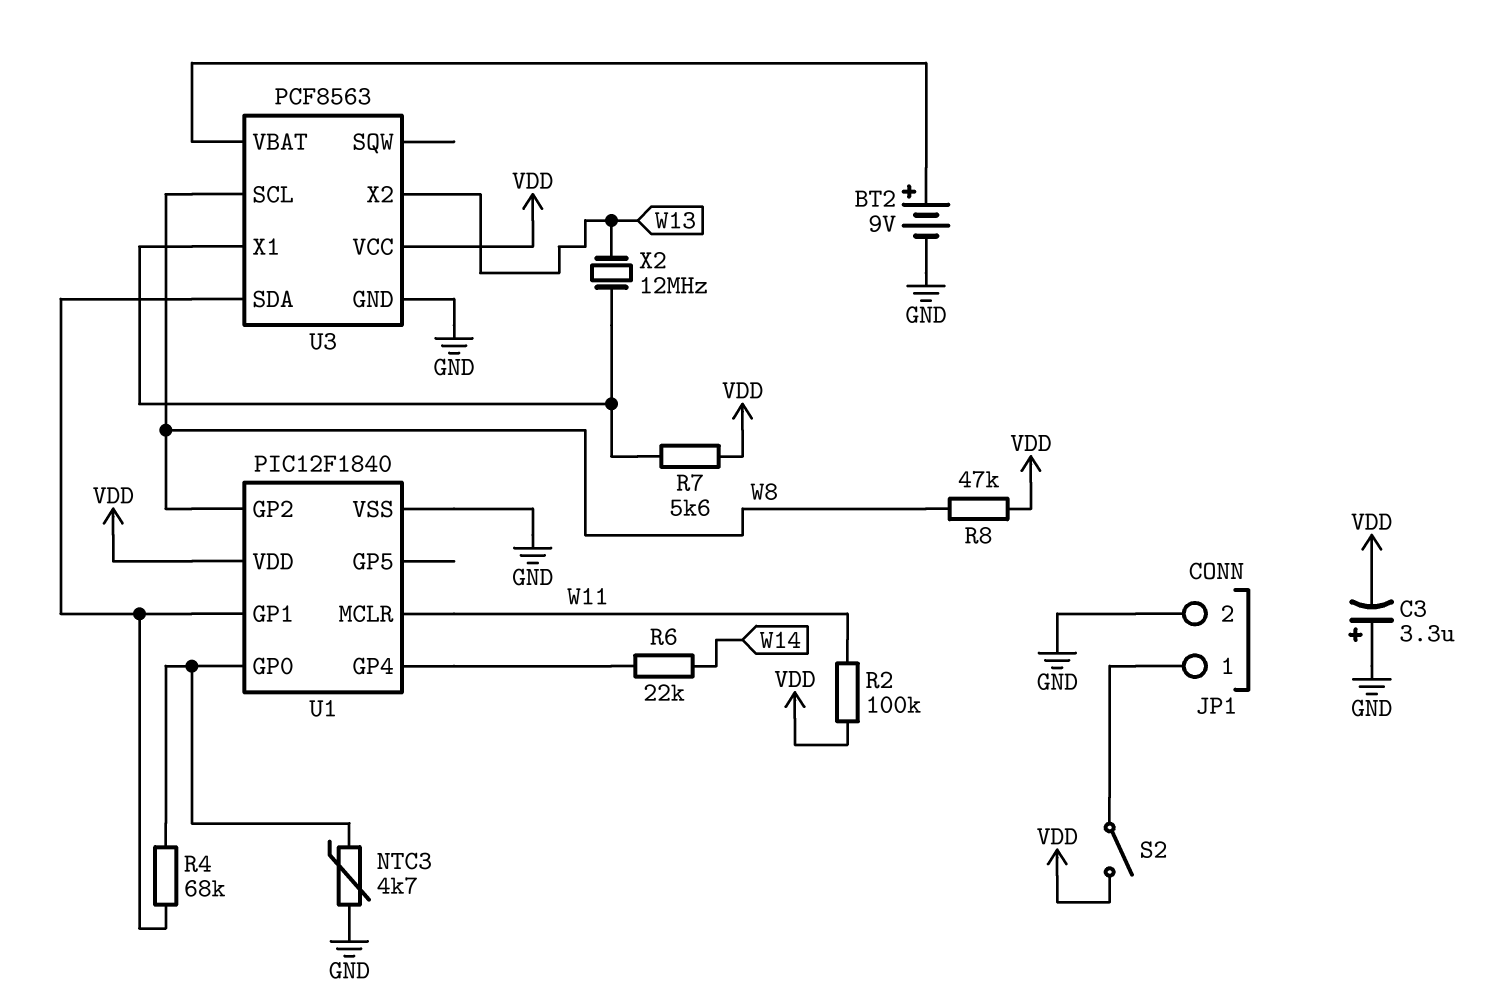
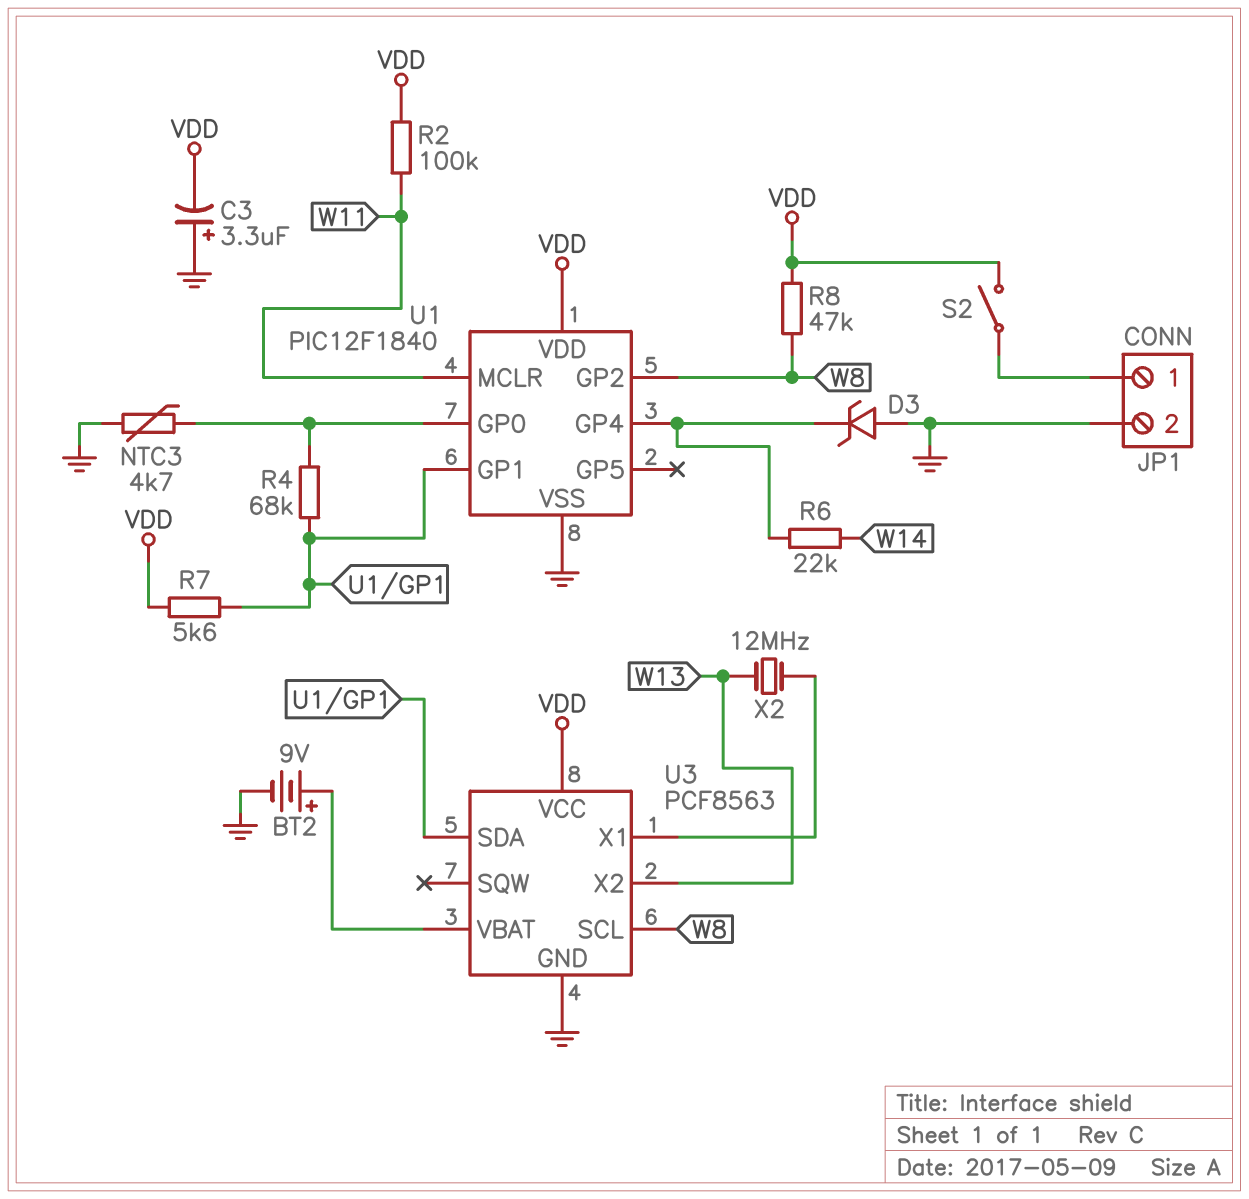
D3: none -> zener (A GND, K U1/GP4)
R7: 5.6k (U3/X1, VDD) -> 5.6k (U1/GP1, VDD)

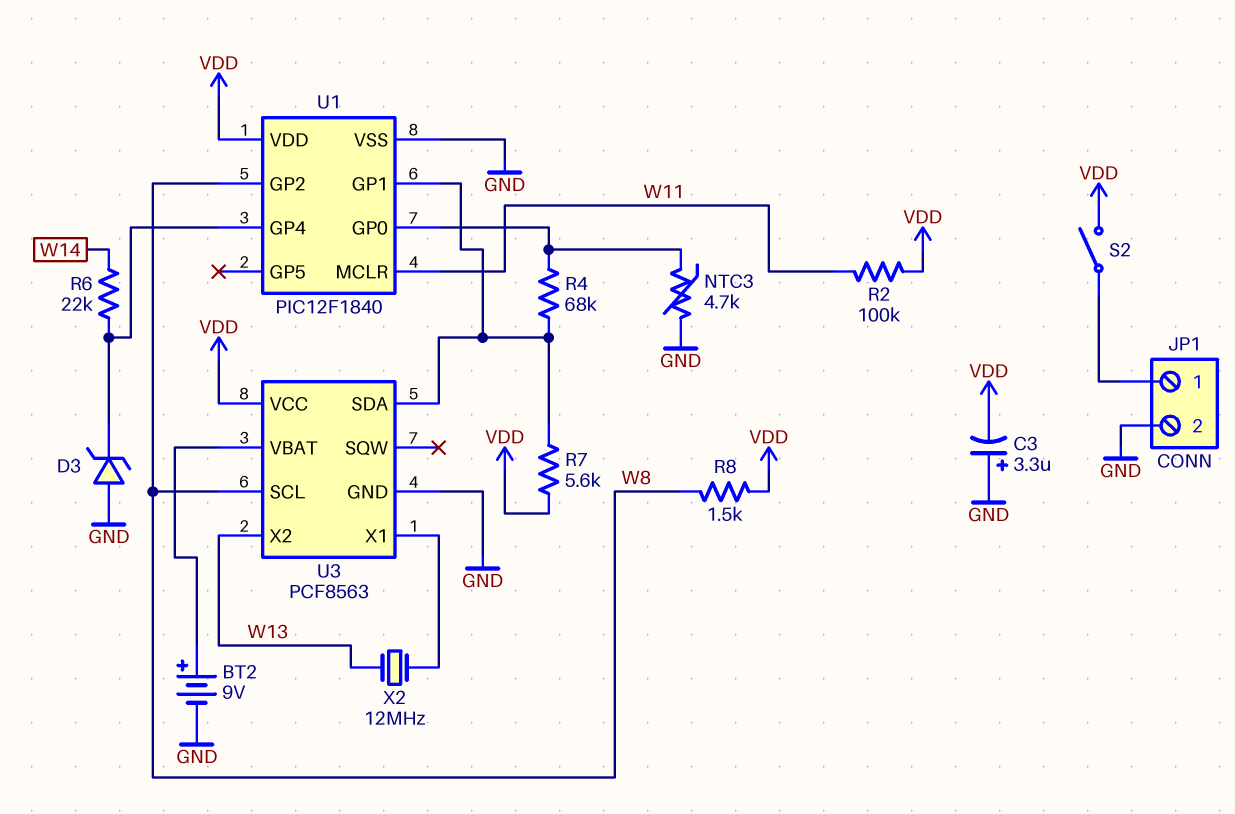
R8: 47k (VDD, W8) -> 1.5k (VDD, W8)

